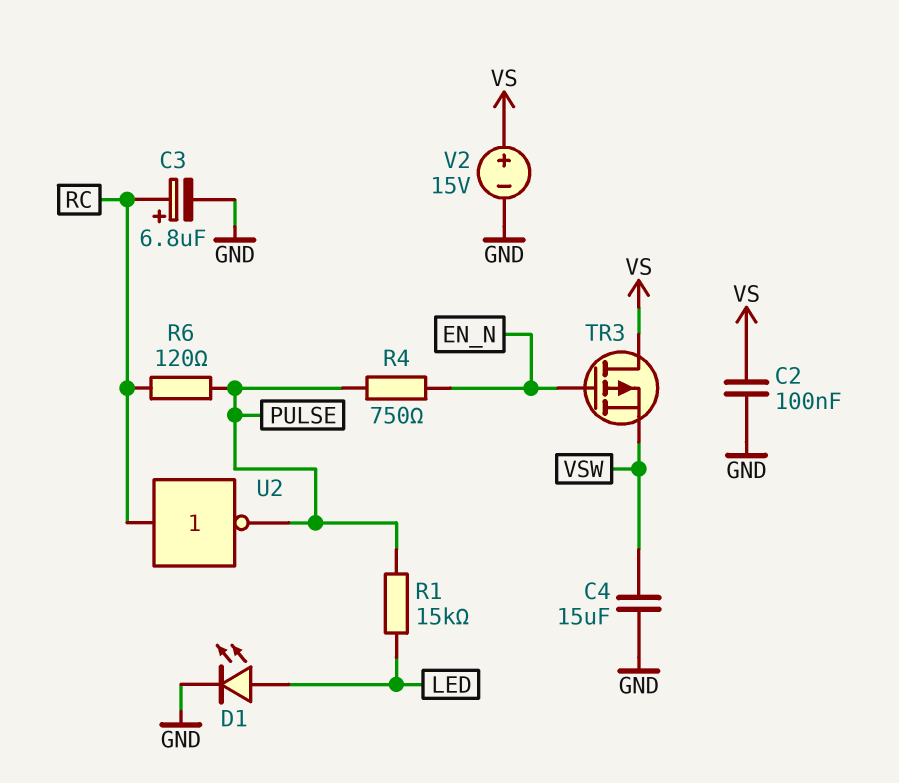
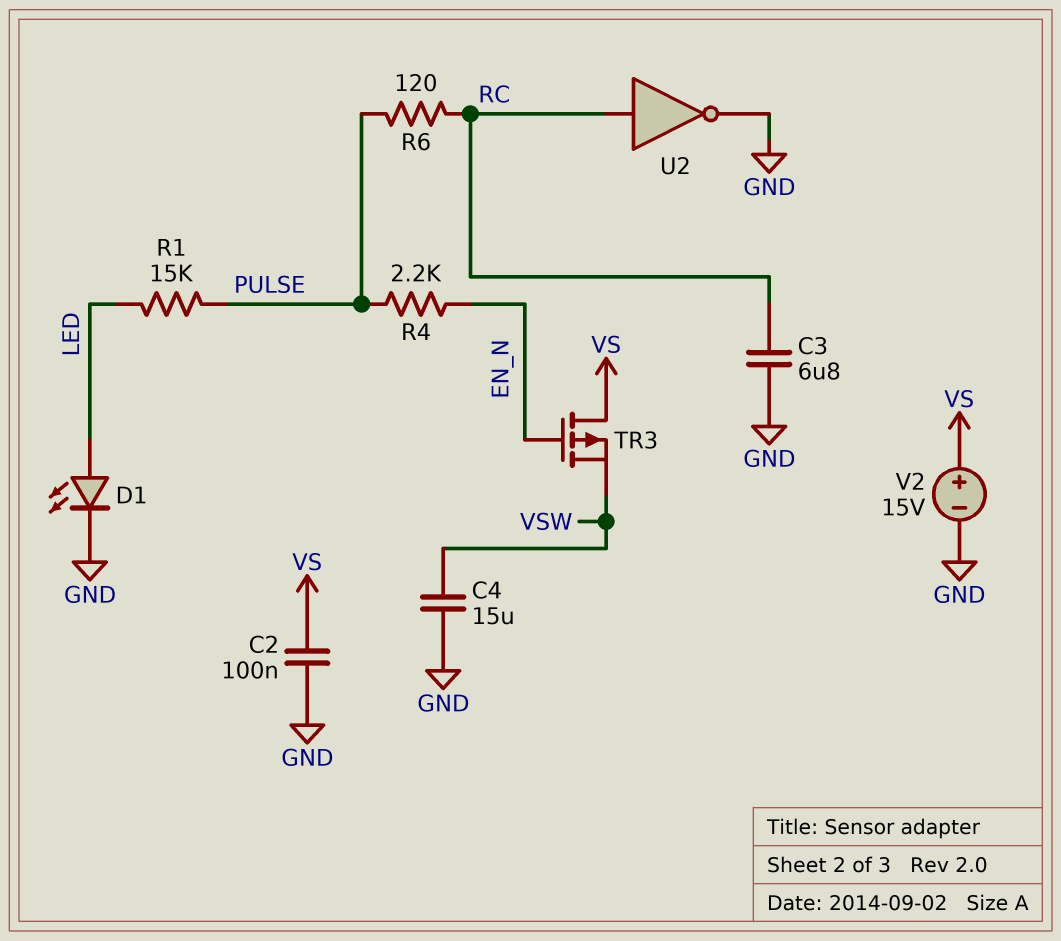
C3: 6.8uF (plus RC, minus GND) -> 6.8uF (GND, RC)
R4: 750 (EN_N, PULSE) -> 2.2k (EN_N, PULSE)
U2: NOT (in RC, out PULSE) -> NOT (in RC, out GND)

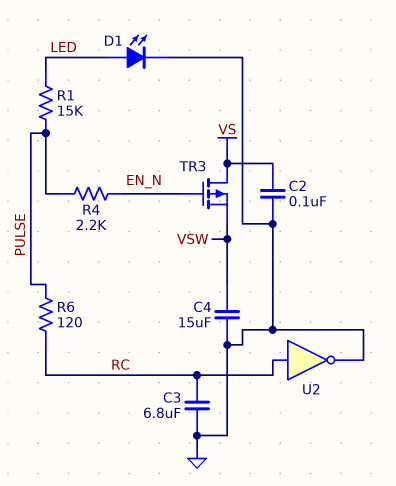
V2: 15V (plus VS, minus GND) -> none

